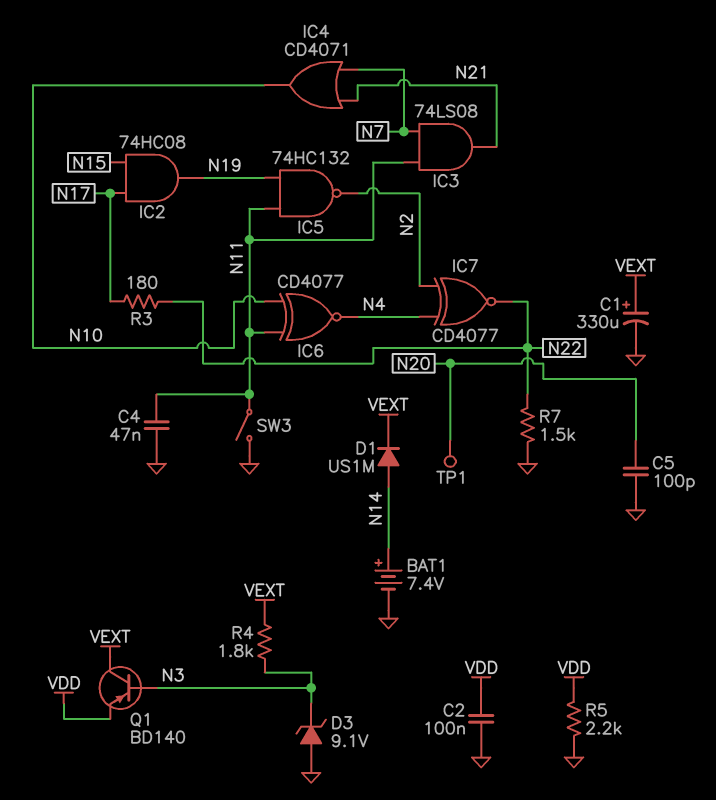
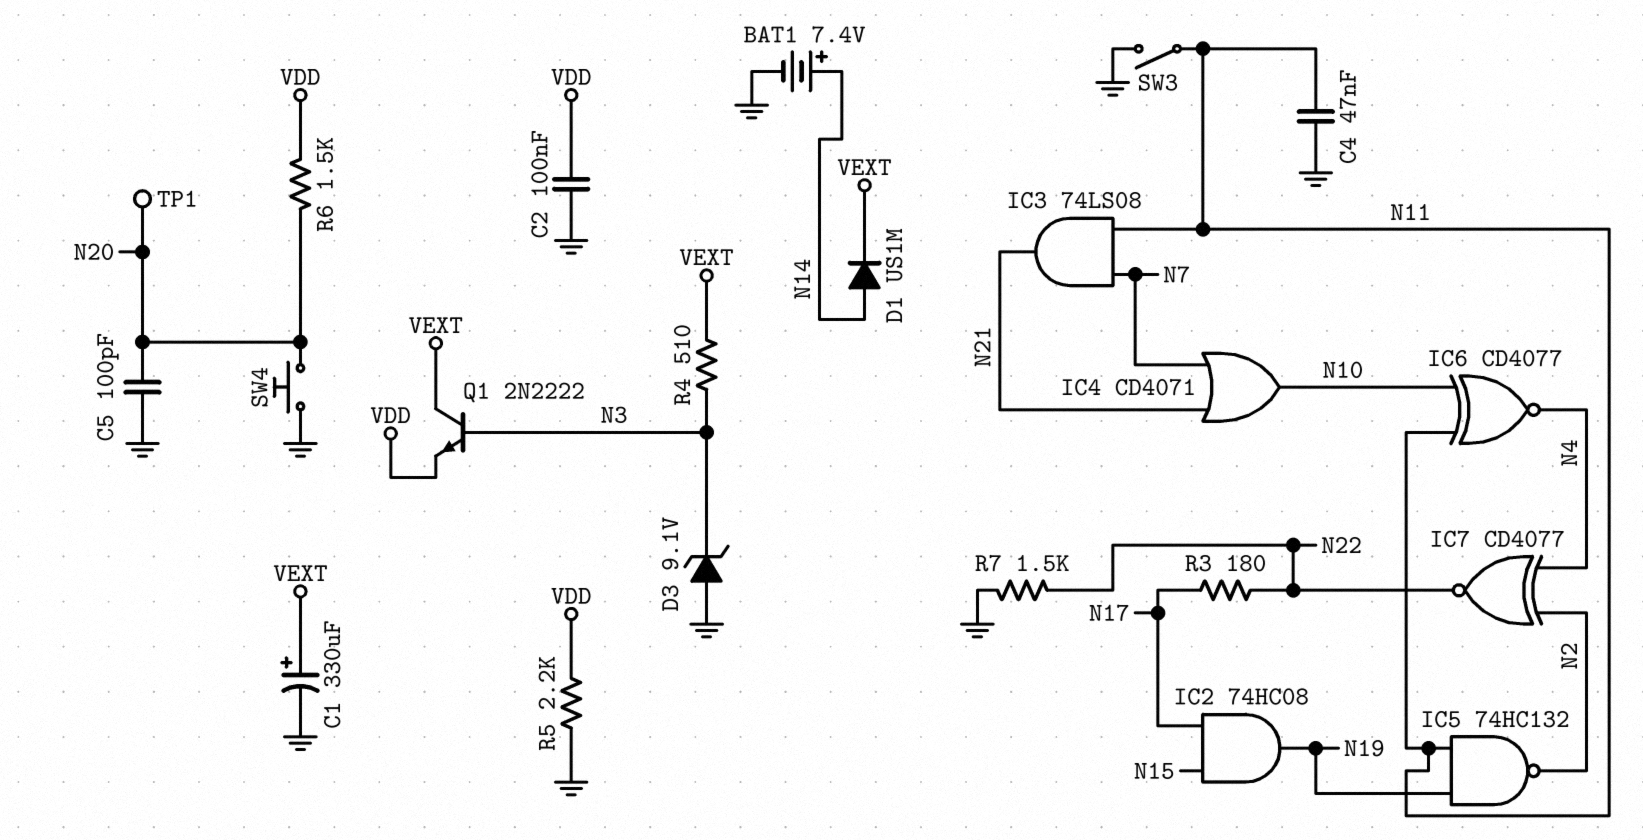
Q1: PNP BD140 (B N3, C VEXT, E VDD) -> NPN 2N2222 (B N3, C VEXT, E VDD)
R4: 1.8k (N3, VEXT) -> 510 (N3, VEXT)
R6: none -> 1.5k (N20, VDD)
SW4: none -> button (GND, N20)

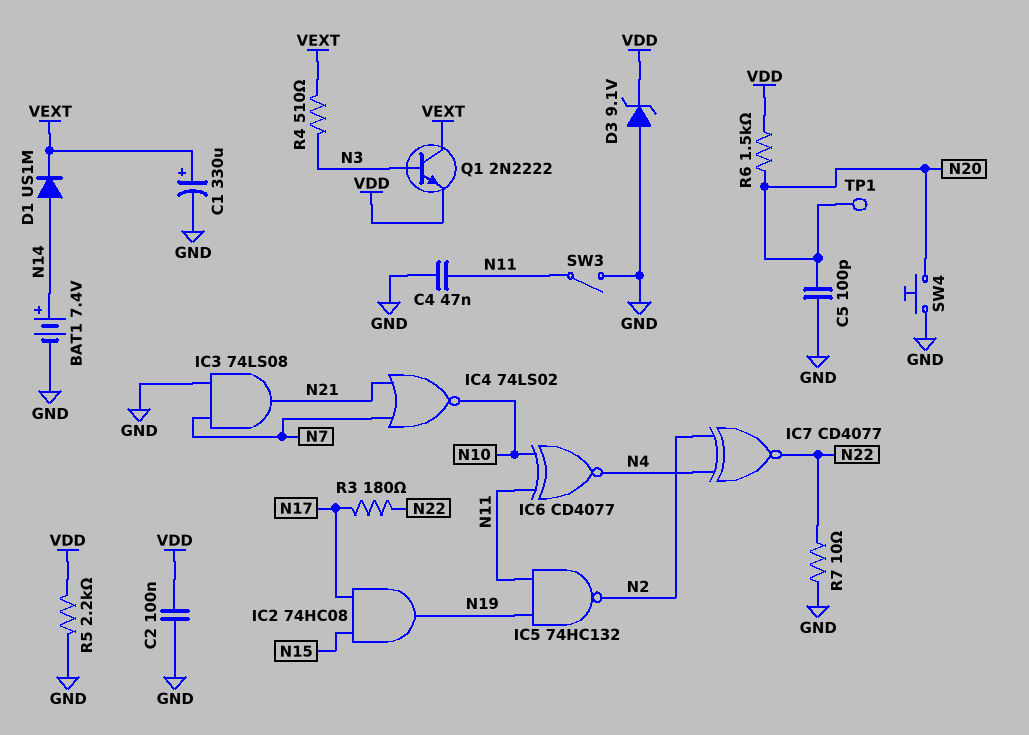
D3: zener 9.1V (A GND, K N3) -> zener 9.1V (A GND, K VDD)
IC3: AND 74LS08 (in N7, in N11, out N21) -> AND 74LS08 (in GND, in N7, out N21)
IC4: OR CD4071 (in N7, in N21, out N10) -> NOR 74LS02 (in N7, in N21, out N10)
R7: 1.5k (GND, N22) -> 10 (GND, N22)

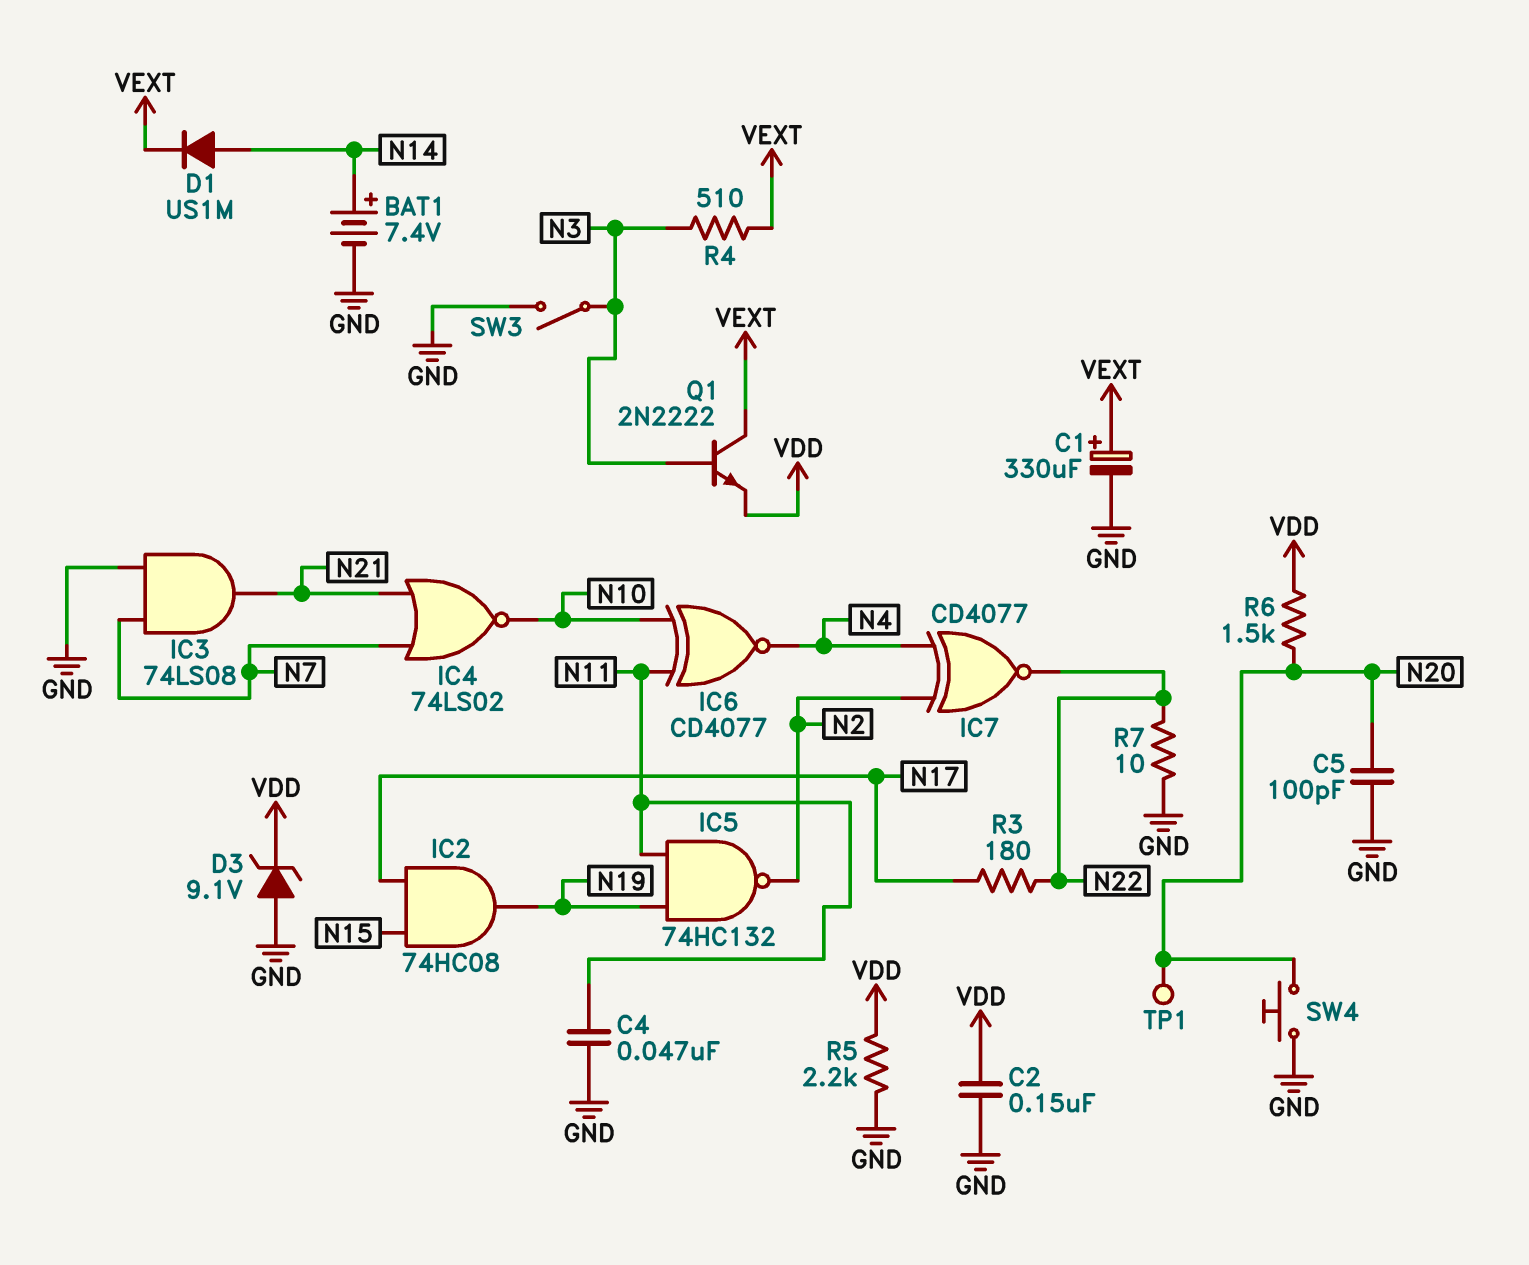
C2: 100nF (GND, VDD) -> 150nF (GND, VDD)
SW3: switch (GND, N11) -> switch (GND, N3)

